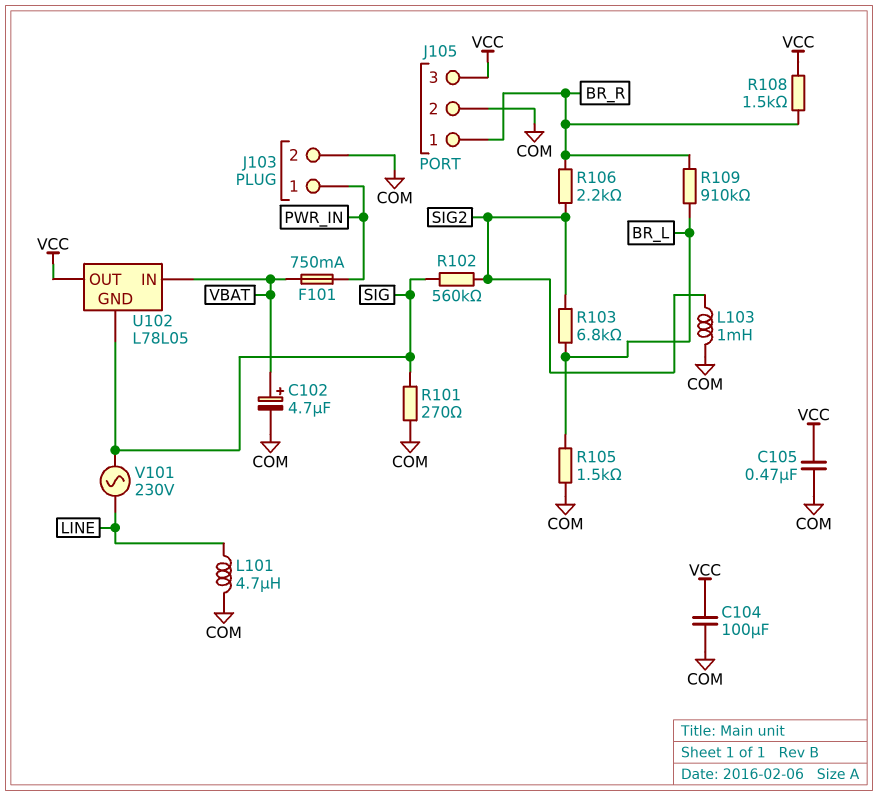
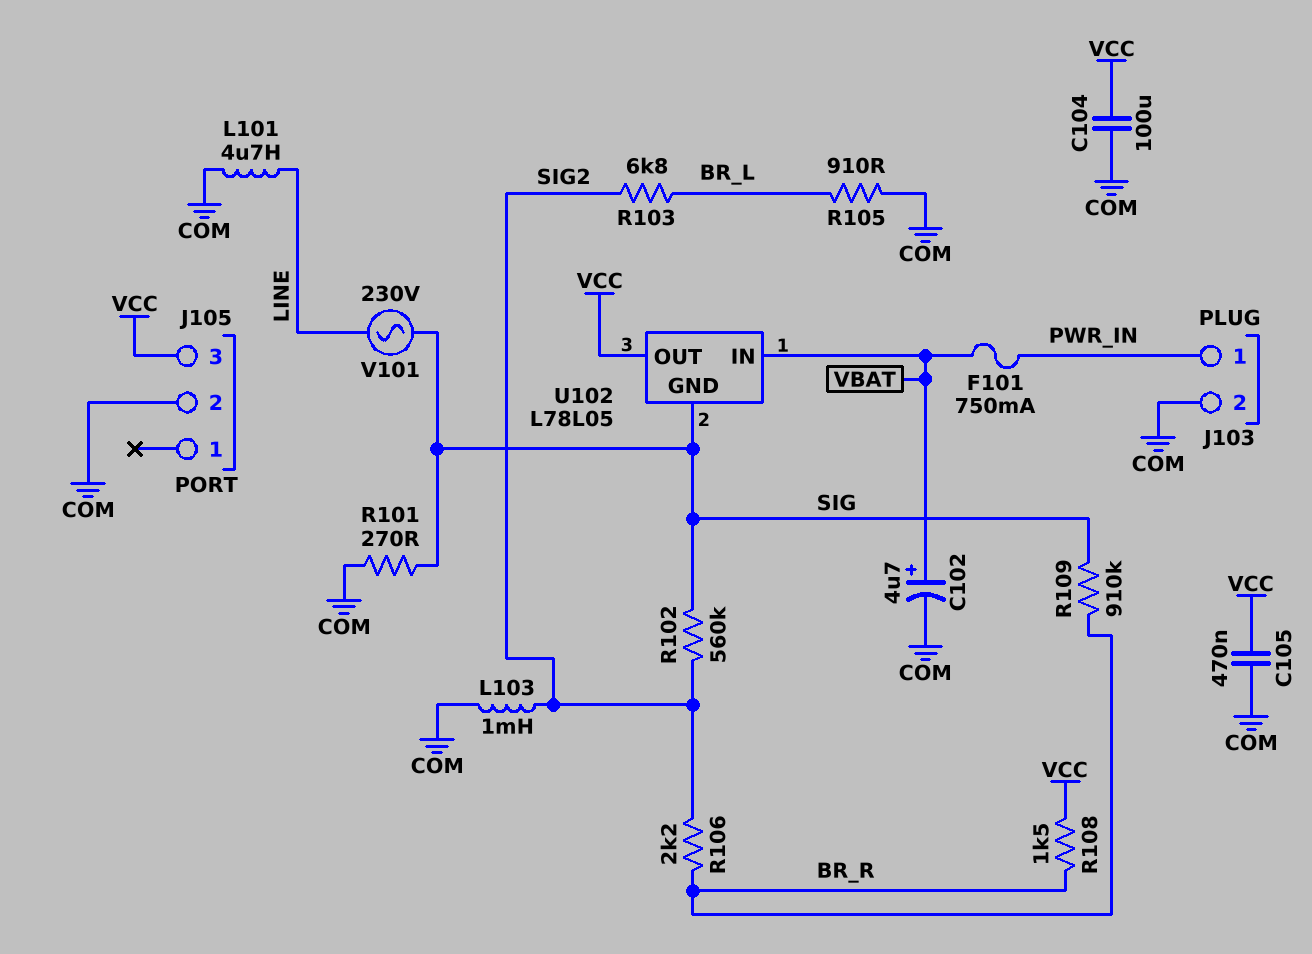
J105 pin 1: BR_R -> none
R105: 1.5k (BR_L, COM) -> 910 (BR_L, COM)
R109: 910k (BR_L, BR_R) -> 910k (BR_R, SIG)

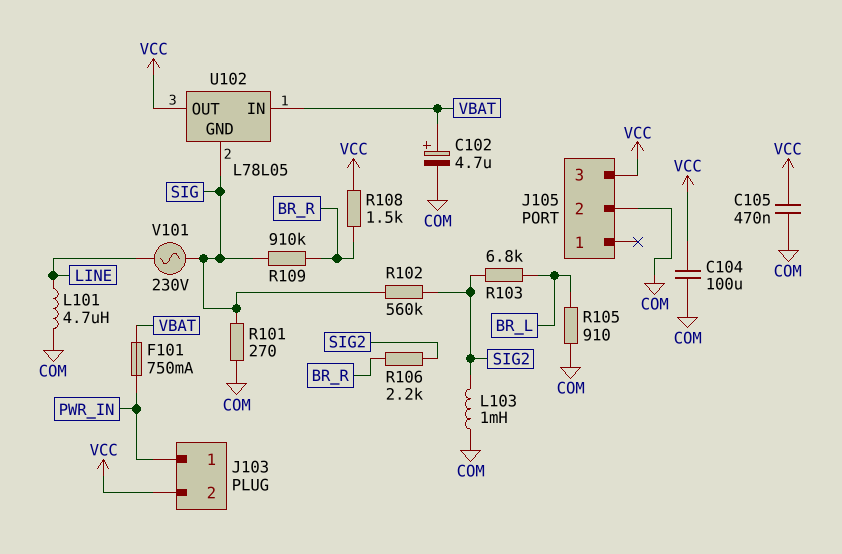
J103 pin 2: COM -> VCC

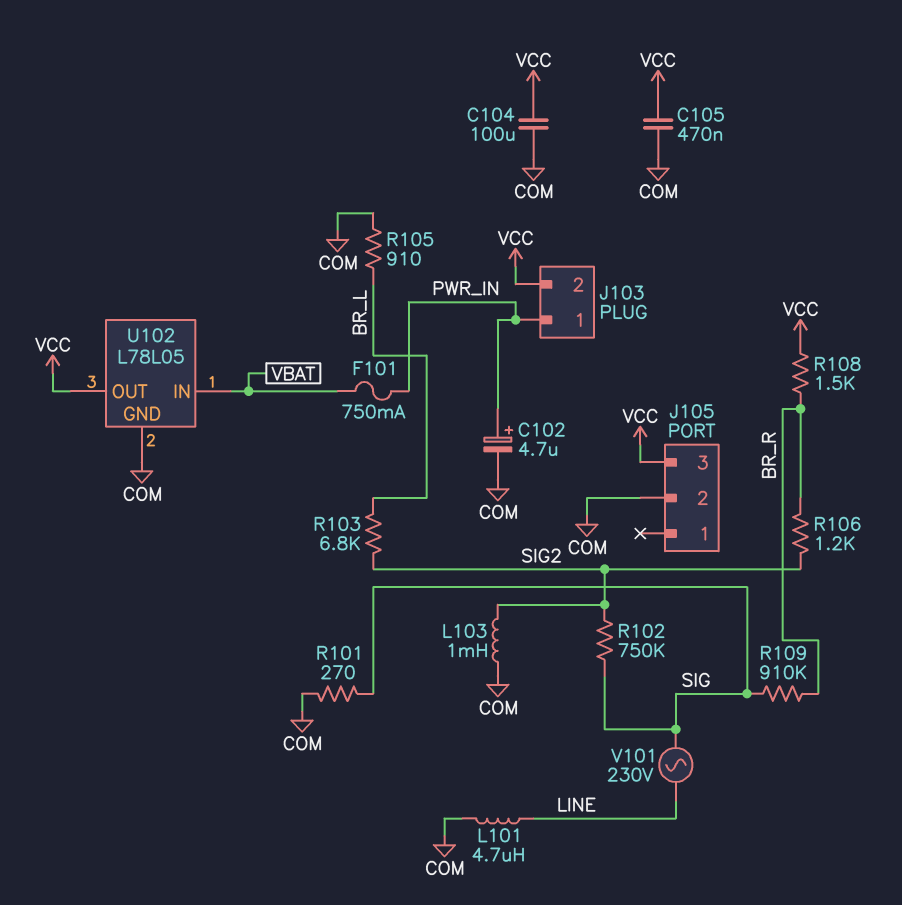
C102: 4.7uF (plus VBAT, minus COM) -> 4.7uF (plus PWR_IN, minus COM)
R102: 560k (SIG, SIG2) -> 750k (SIG, SIG2)
R106: 2.2k (BR_R, SIG2) -> 1.2k (BR_R, SIG2)
U102 pin GND: SIG -> COM

